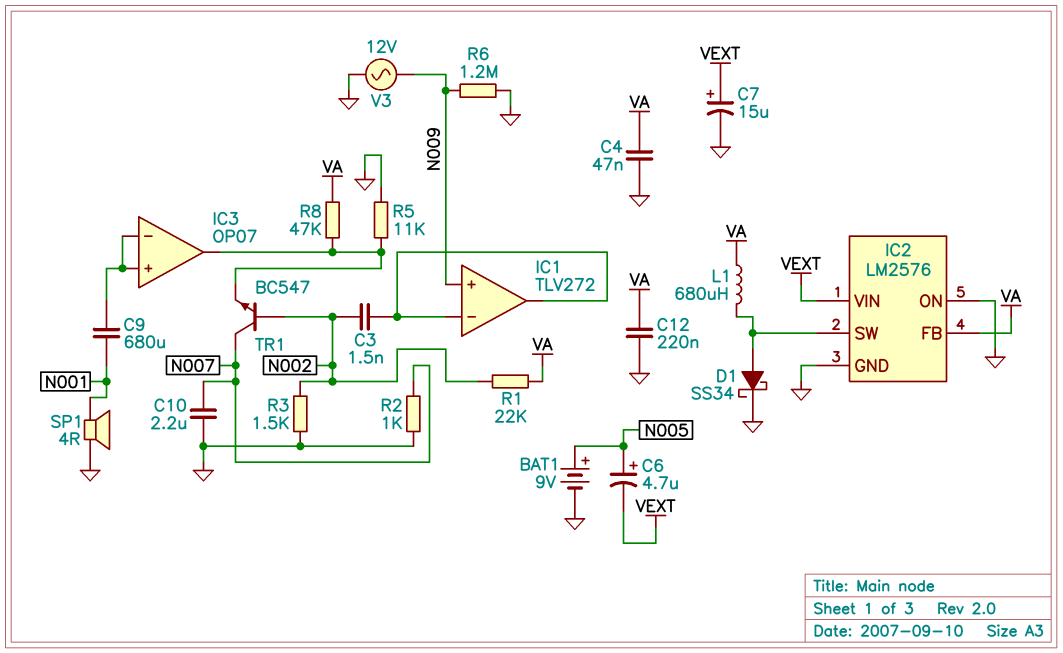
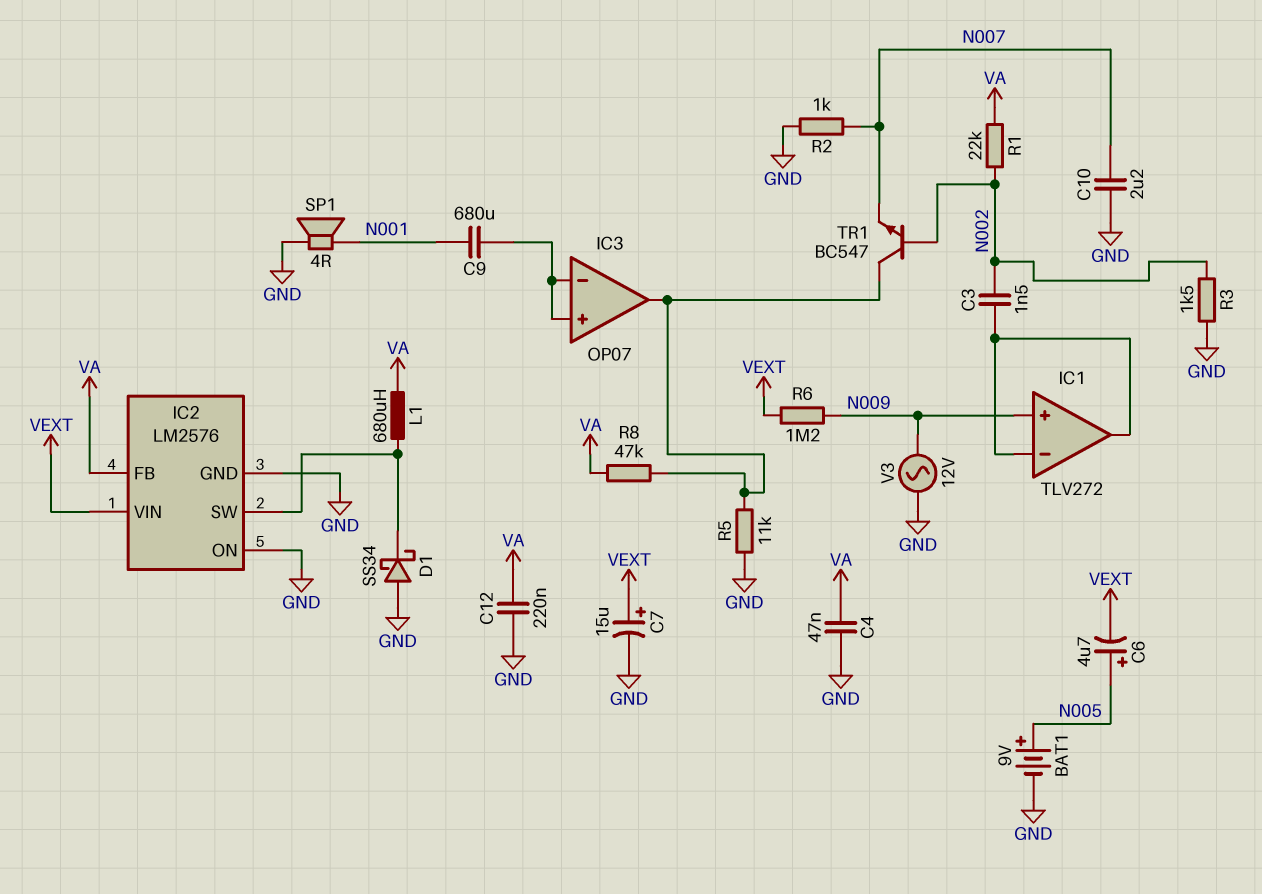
D1: schottky SS34 (A IC2/SW, K GND) -> schottky SS34 (A GND, K IC2/SW)
R6: 1.2M (GND, N009) -> 1.2M (N009, VEXT)
TR1: NPN BC547 (B N002, C N007, E IC3/out) -> NPN BC547 (B N002, C IC3/out, E N007)

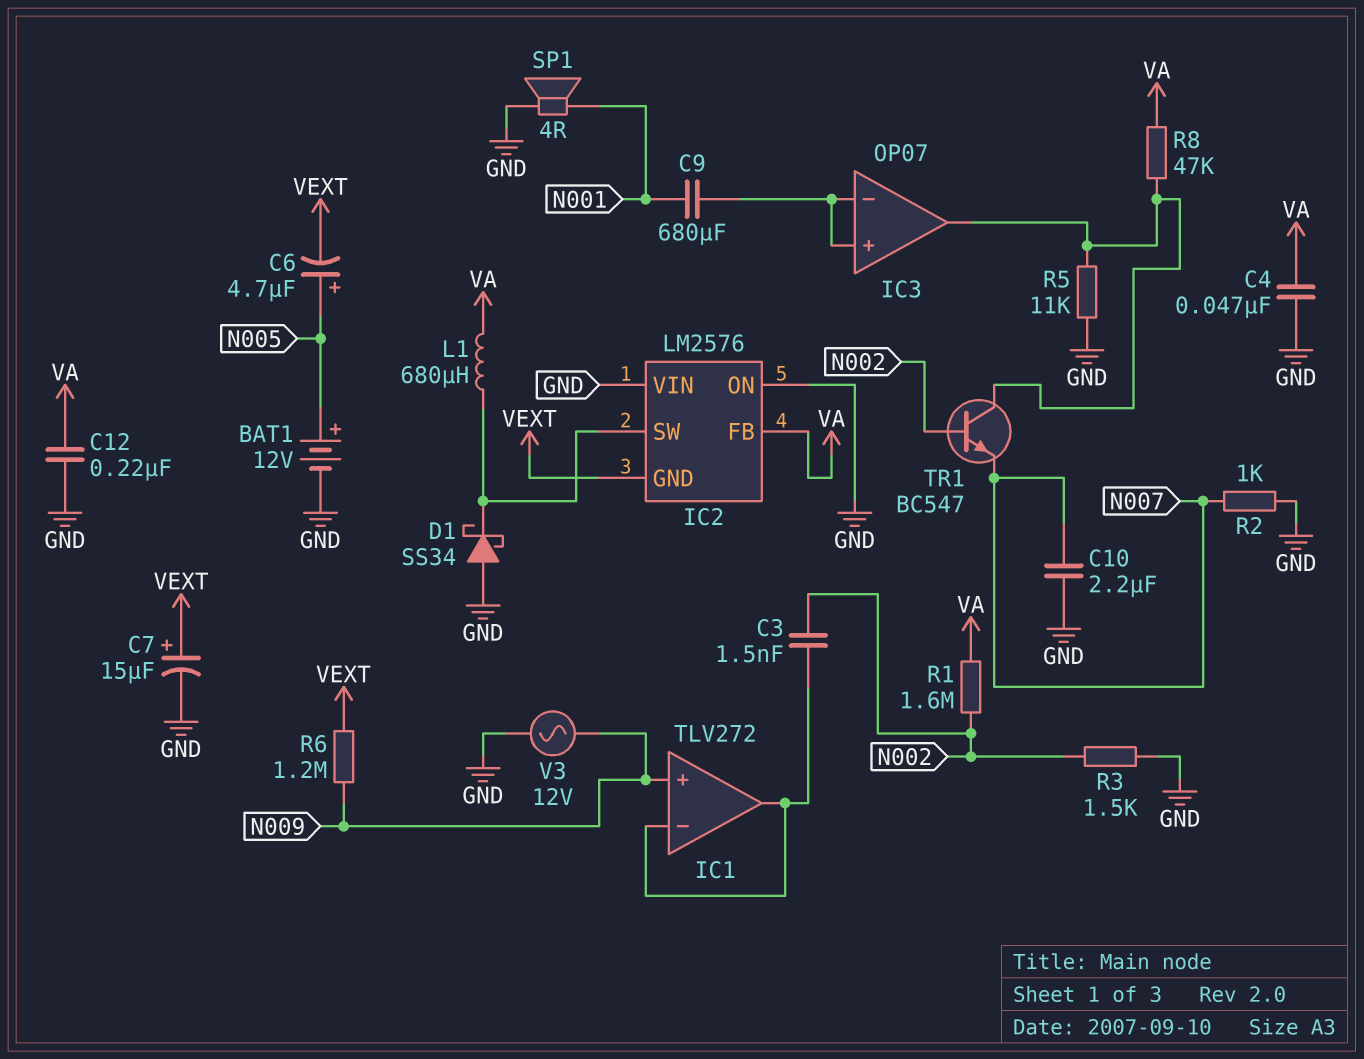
BAT1: 9V (plus N005, minus GND) -> 12V (plus N005, minus GND)
IC2 pin GND: GND -> VEXT
IC2 pin VIN: VEXT -> GND
R1: 22k (N002, VA) -> 1.6M (N002, VA)

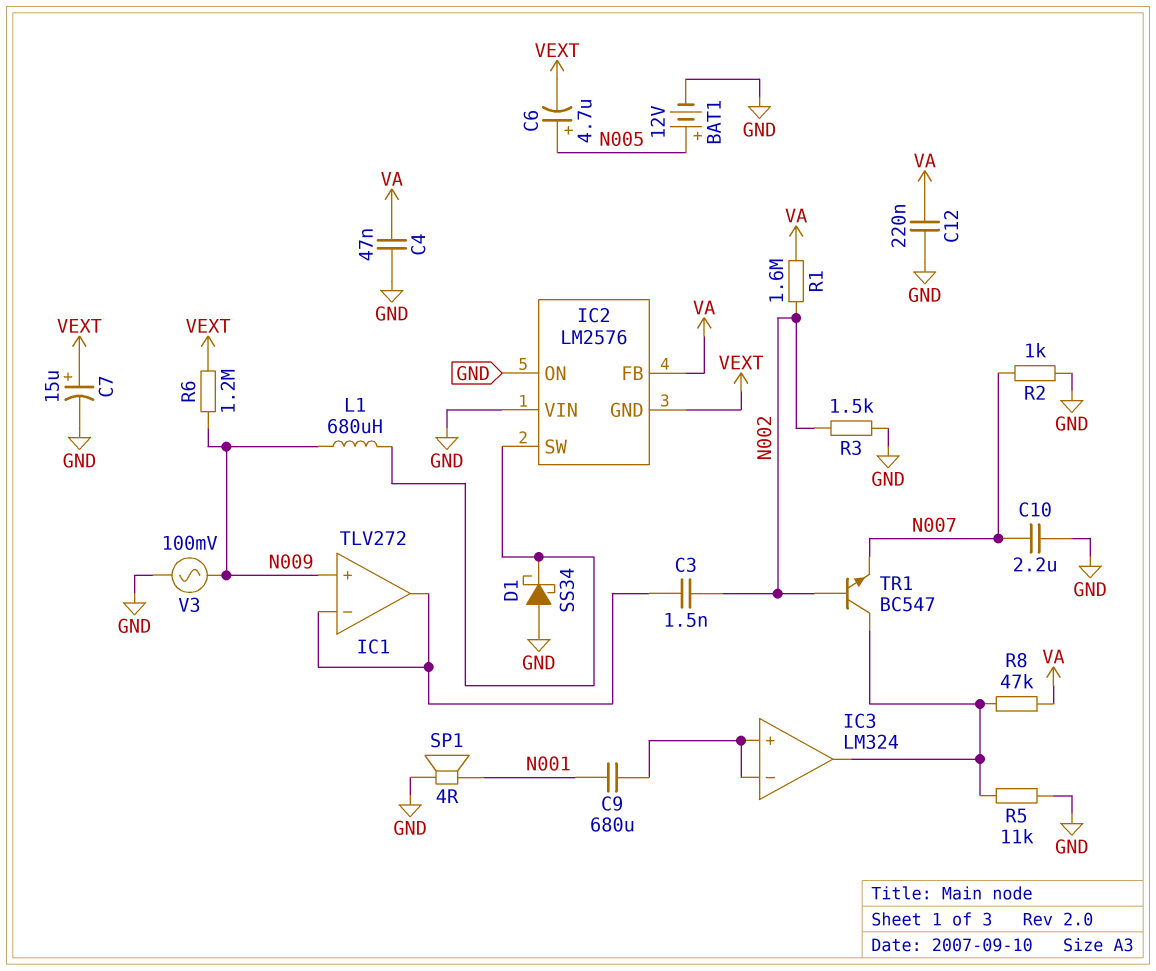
IC3: OP07 -> LM324
L1: 680uH (IC2/SW, VA) -> 680uH (IC2/SW, N009)
V3: AC 12V (GND, N009) -> AC 100mV (GND, N009)

